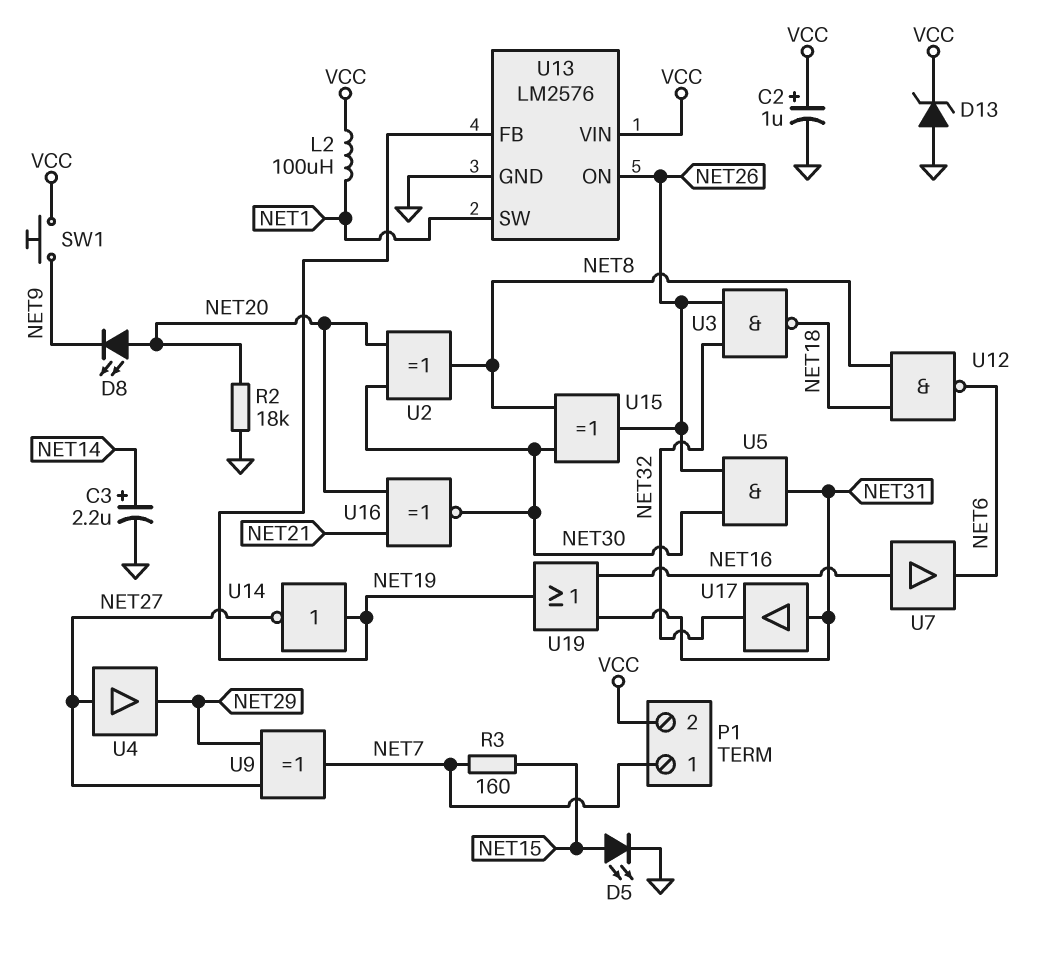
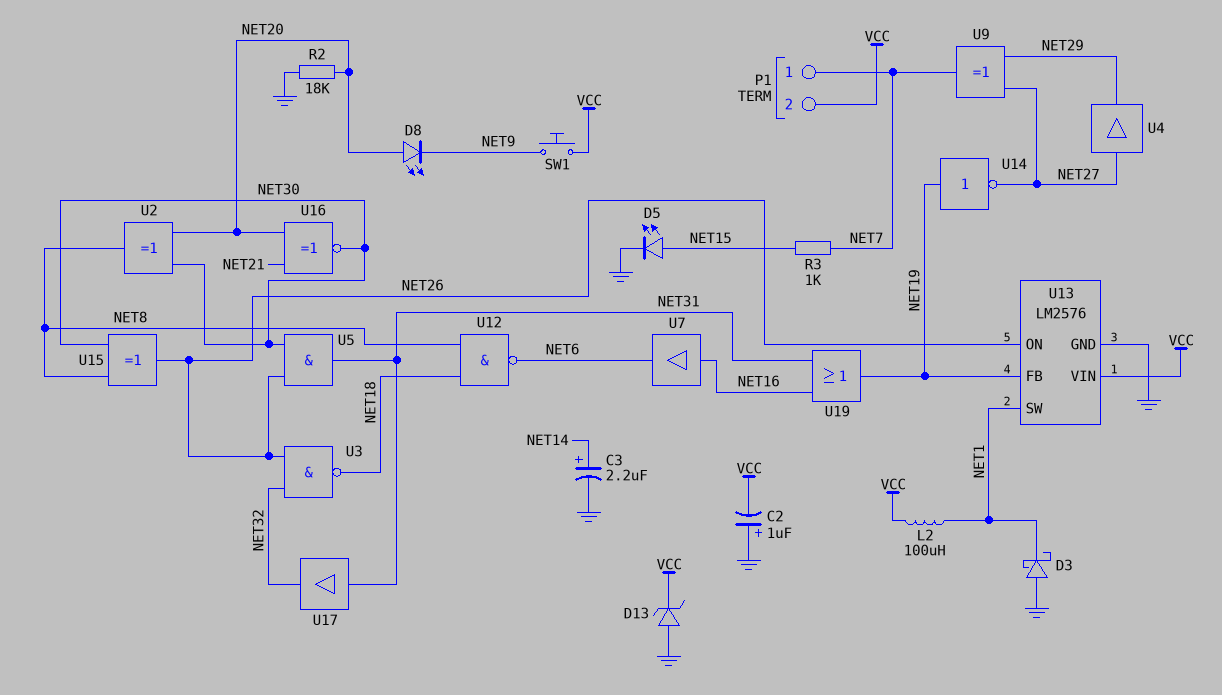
C2: 1uF (plus VCC, minus GND) -> 1uF (plus GND, minus VCC)
D3: none -> schottky (A GND, K NET1)
R3: 160 (NET7, NET15) -> 1k (NET7, NET15)

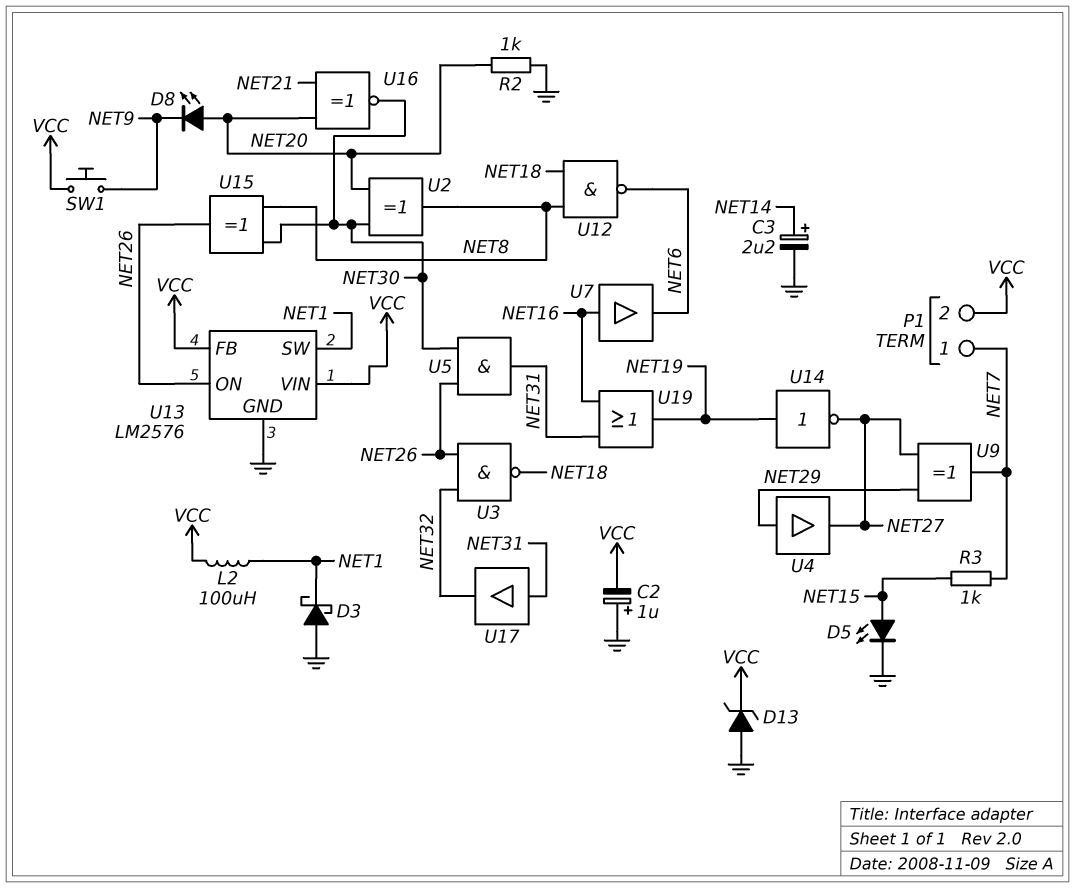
R2: 18k (GND, NET20) -> 1k (GND, NET20)
U4: buffer (in NET27, out NET29) -> buffer (in NET29, out NET27)
U13 pin FB: NET19 -> VCC

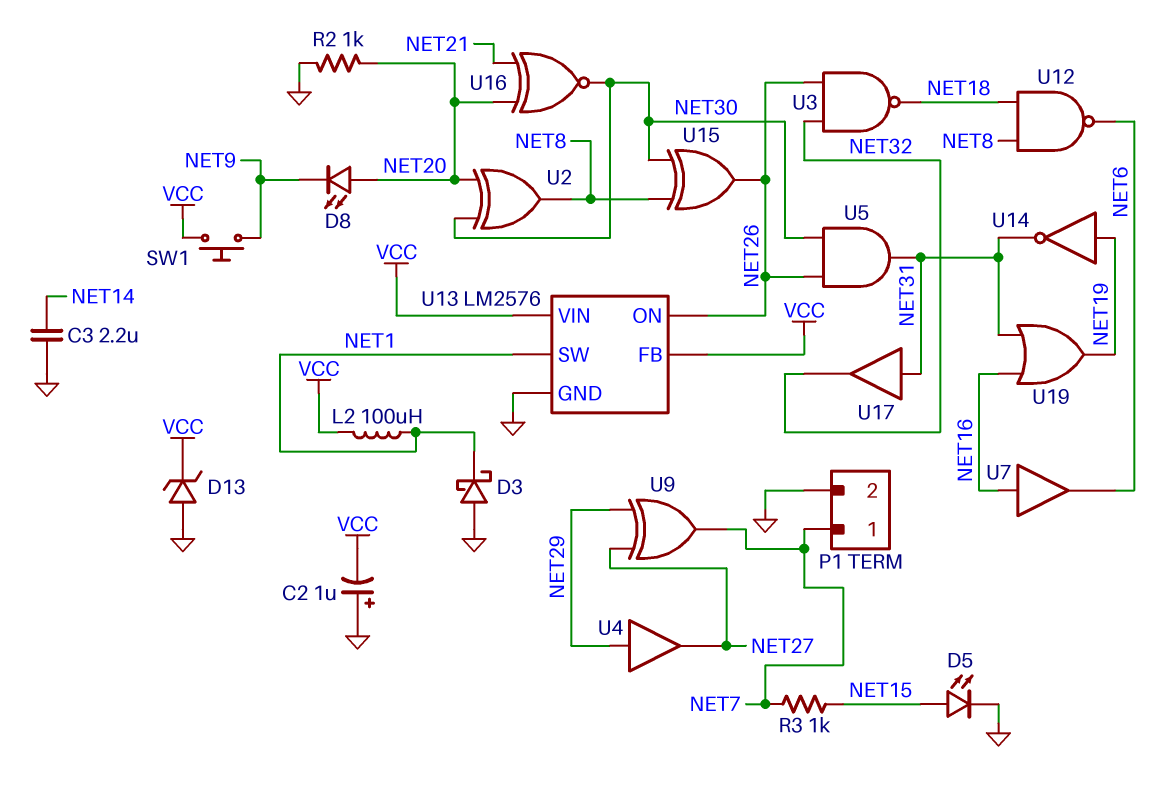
C3: 2.2uF (plus NET14, minus GND) -> 2.2uF (GND, NET14)
P1 pin 2: VCC -> GND
U14: NOT (in NET19, out NET27) -> NOT (in NET19, out NET31)

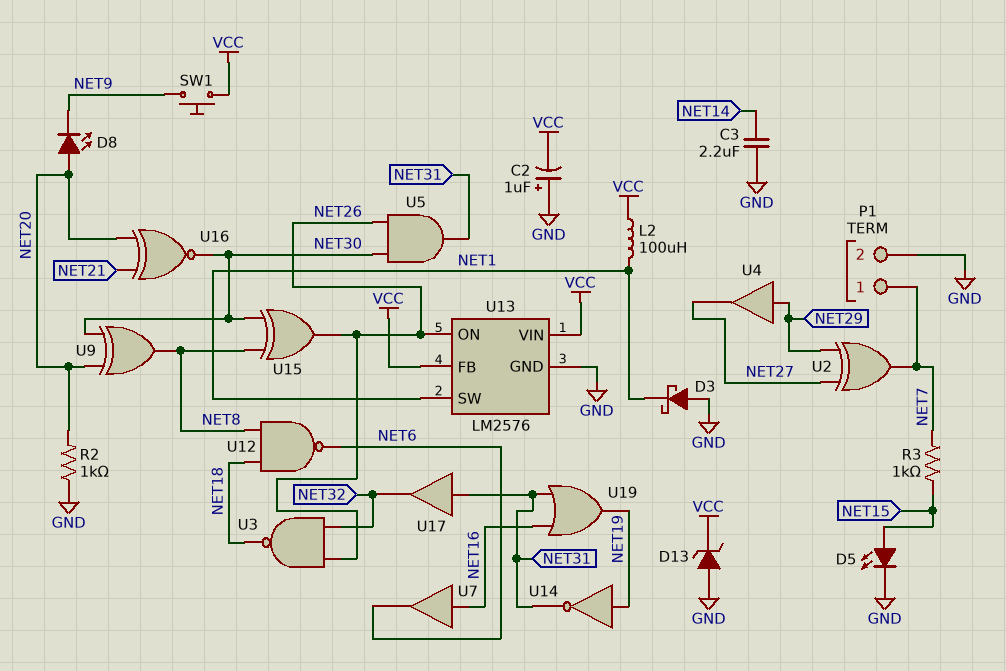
U2: XOR (in NET20, in NET30, out NET8) -> XOR (in NET27, in NET29, out NET7)
U9: XOR (in NET27, in NET29, out NET7) -> XOR (in NET20, in NET30, out NET8)

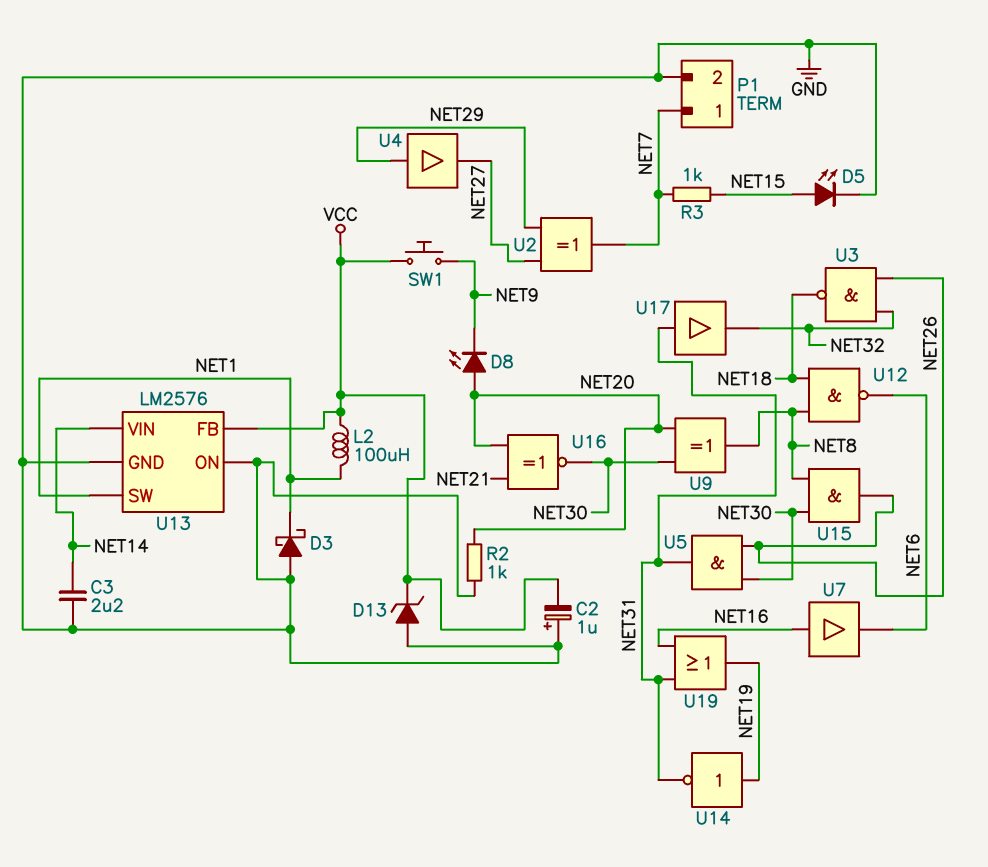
U13 pin ON: NET26 -> GND
U13 pin VIN: VCC -> NET14
U15: XOR (in NET8, in NET30, out NET26) -> AND (in NET8, in NET30, out NET26)

